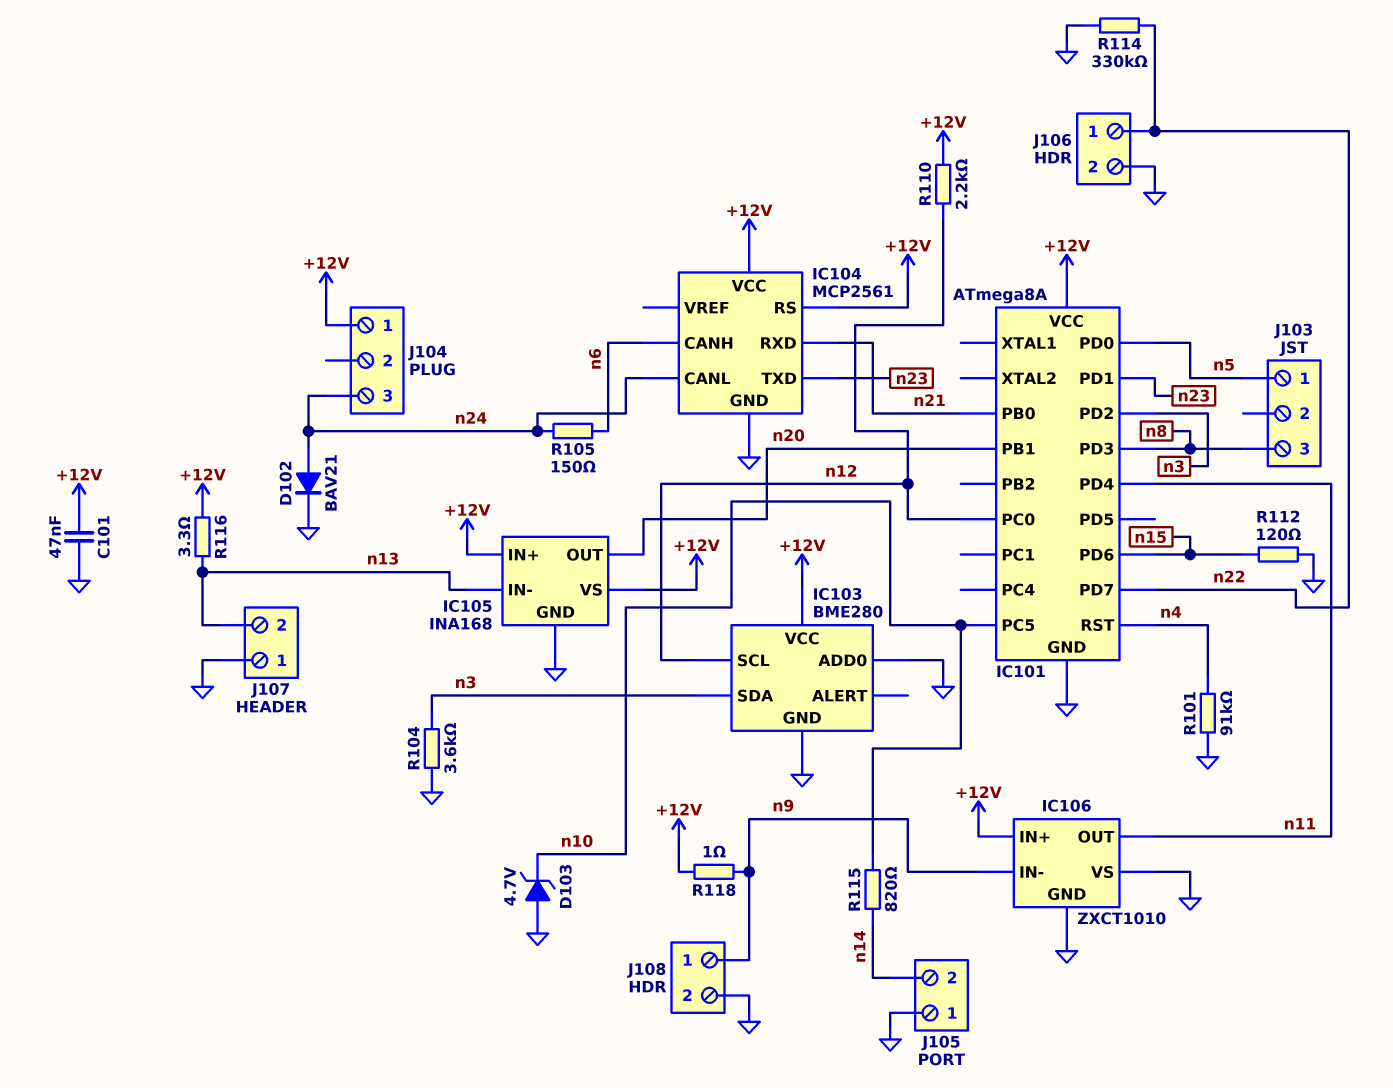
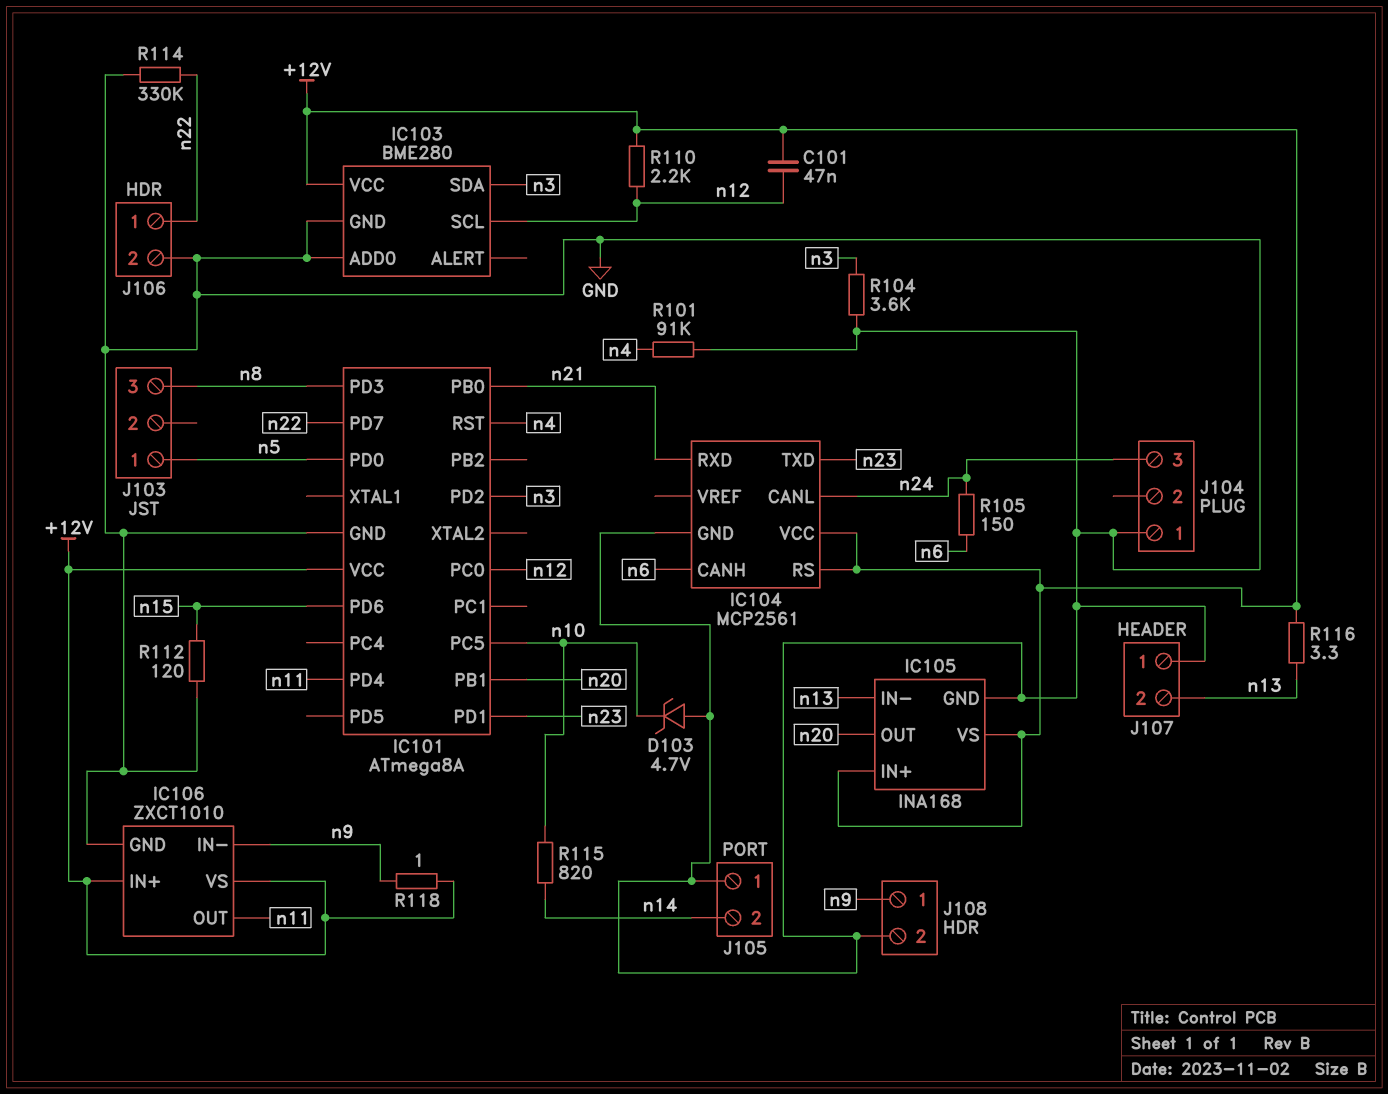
C101: 47nF (+12V, GND) -> 47nF (+12V, n12)
D102: diode BAV21 (A n24, K GND) -> none
IC106 pin VS: GND -> +12V
J104 pin 1: +12V -> GND

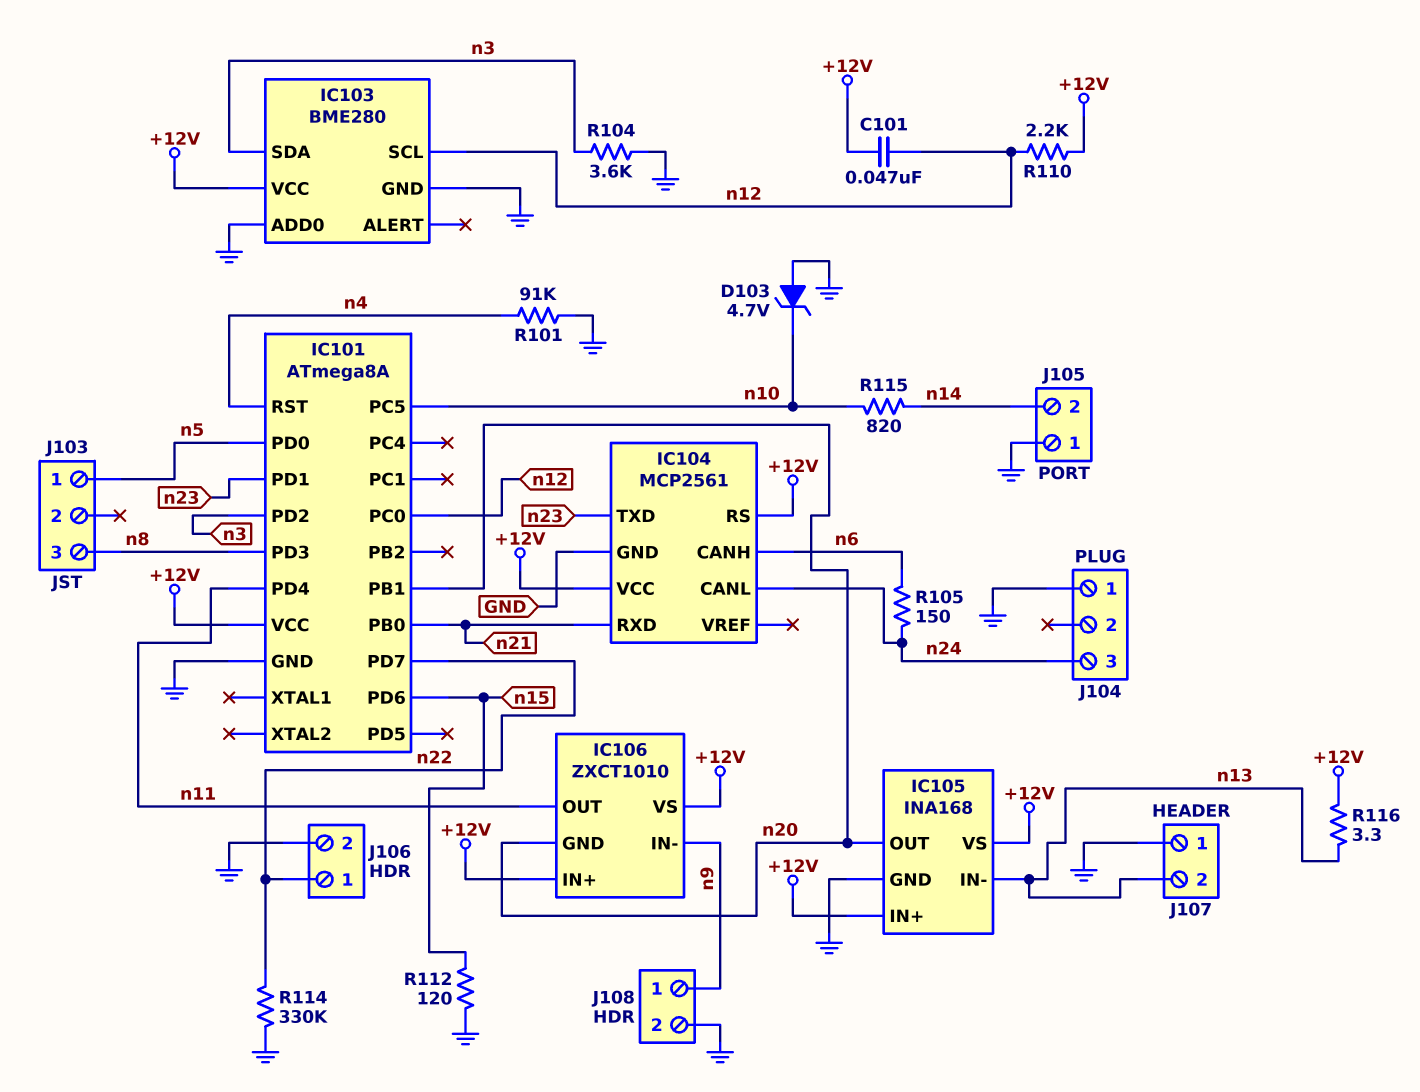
IC106 pin GND: GND -> n20
R118: 1 (+12V, n9) -> none

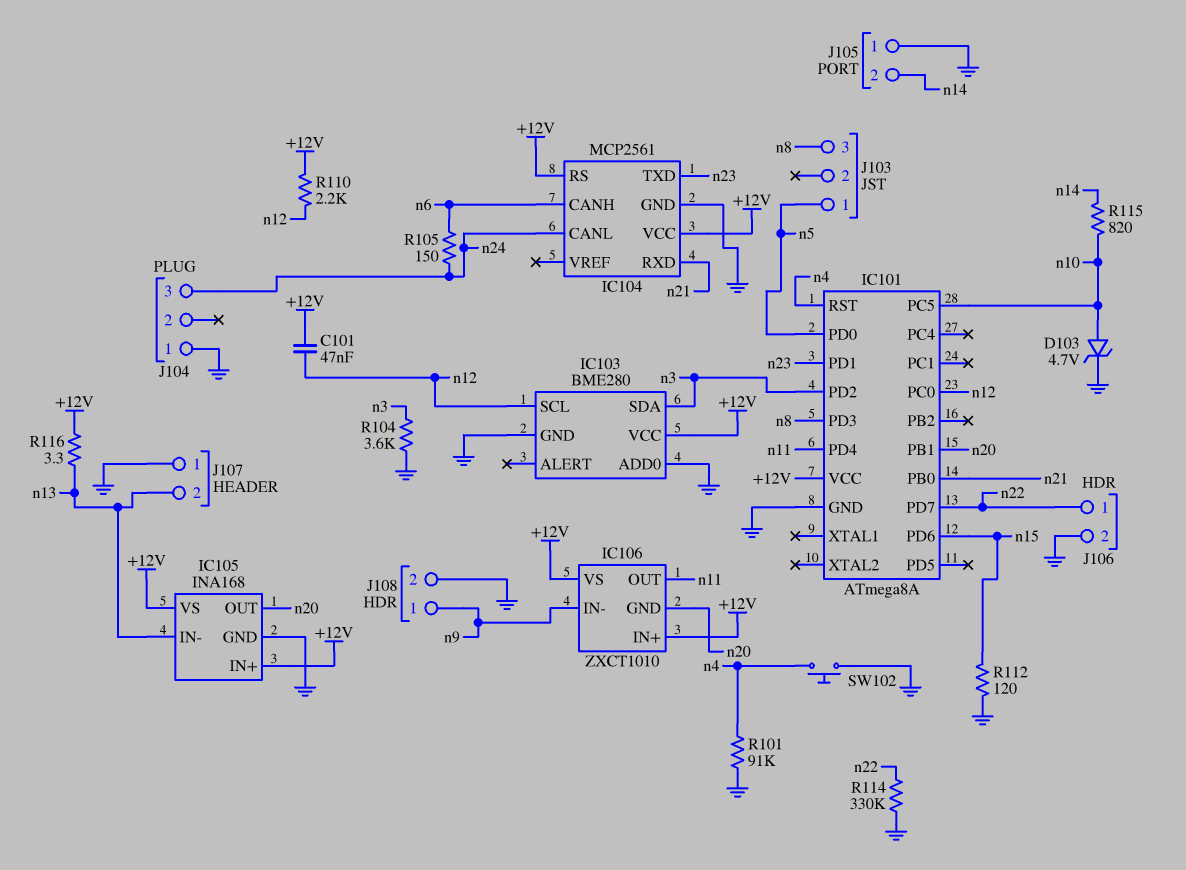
D103: zener 4.7V (A GND, K n10) -> zener 4.7V (A n10, K GND)
SW102: none -> button (GND, n4)

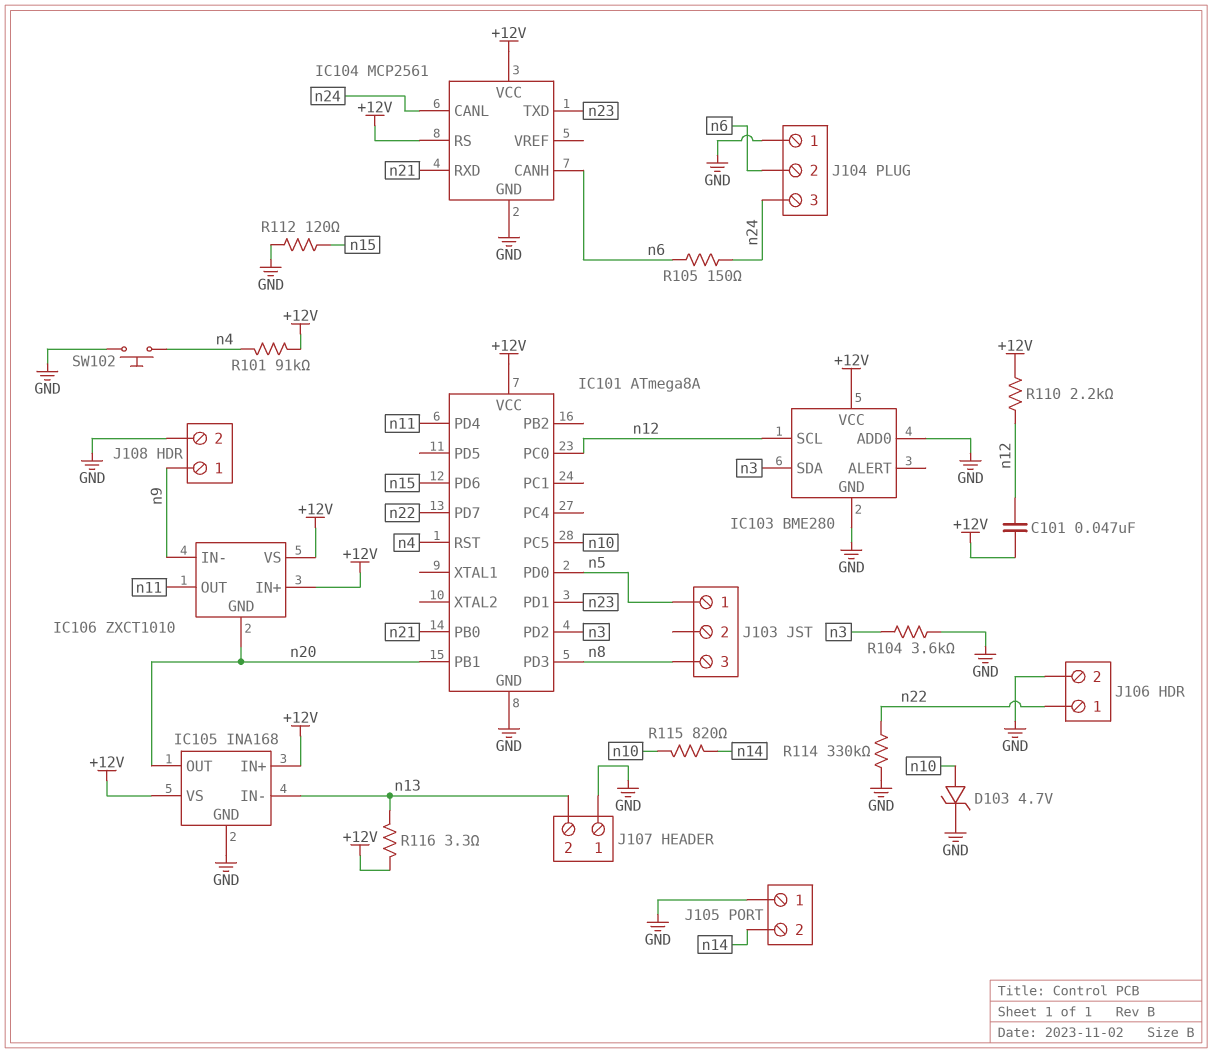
J104 pin 2: none -> n6
R101: 91k (GND, n4) -> 91k (+12V, n4)

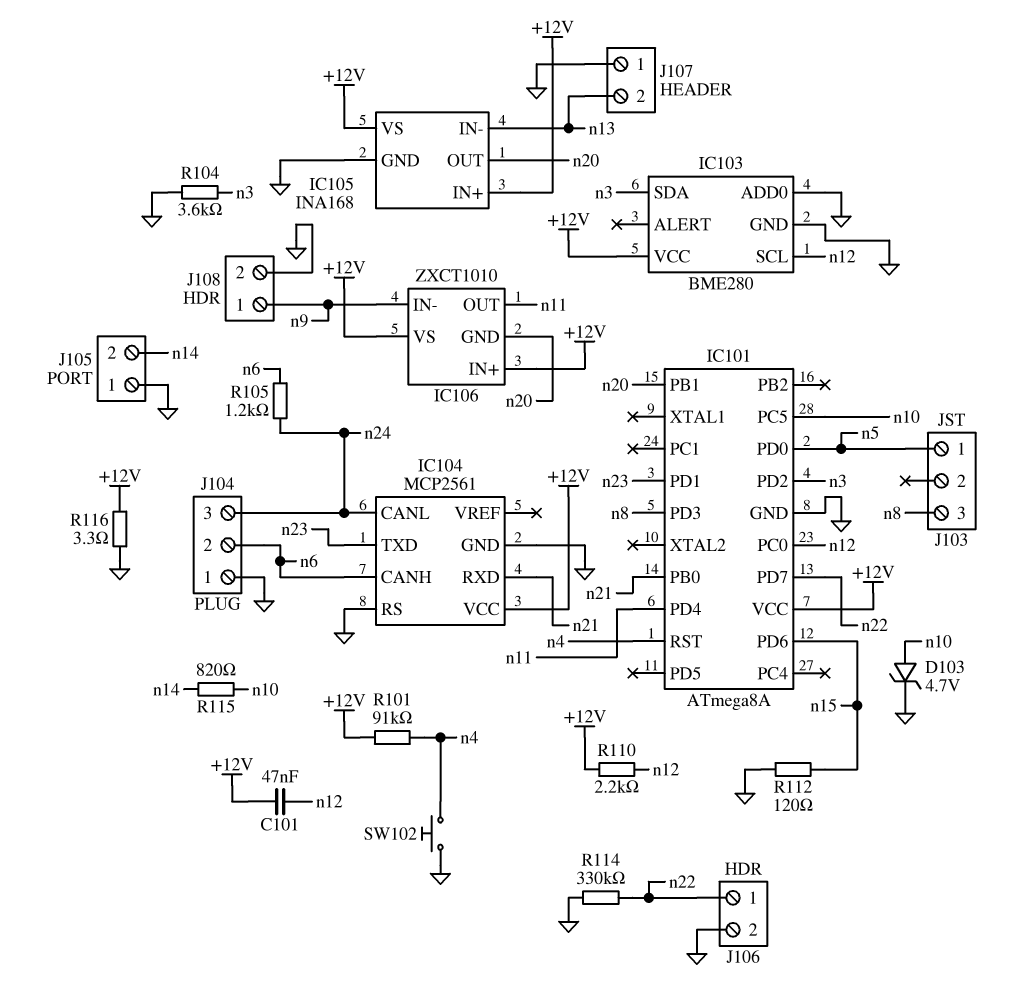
IC104 pin RS: +12V -> GND
R105: 150 (n6, n24) -> 1.2k (n6, n24)
R116: 3.3 (+12V, n13) -> 3.3 (+12V, GND)

